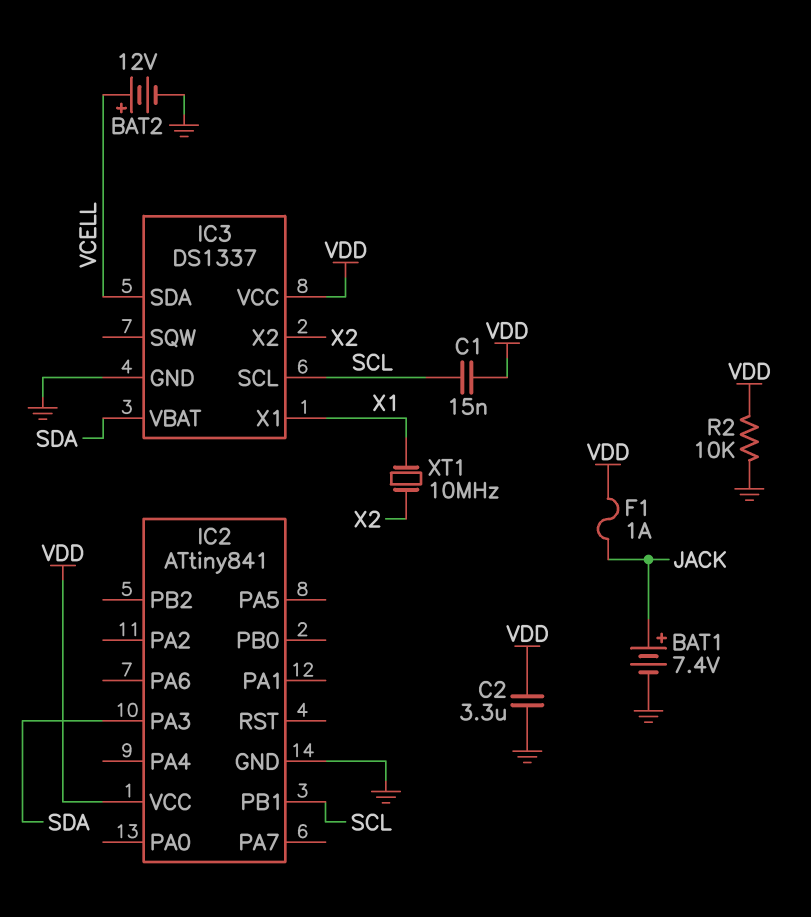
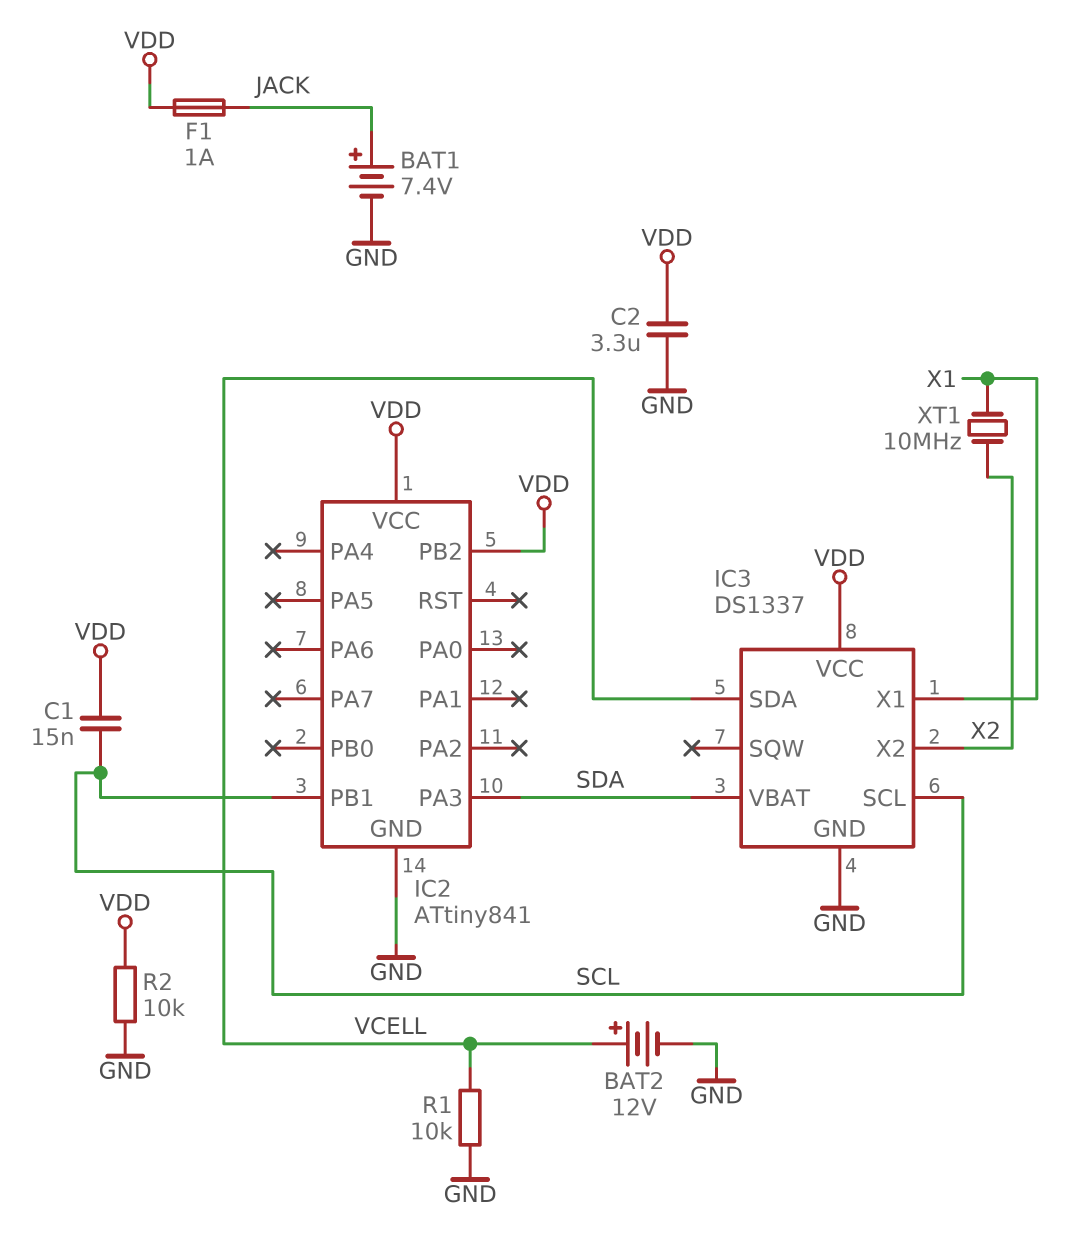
IC2 pin PB2: none -> VDD
R1: none -> 10k (GND, VCELL)

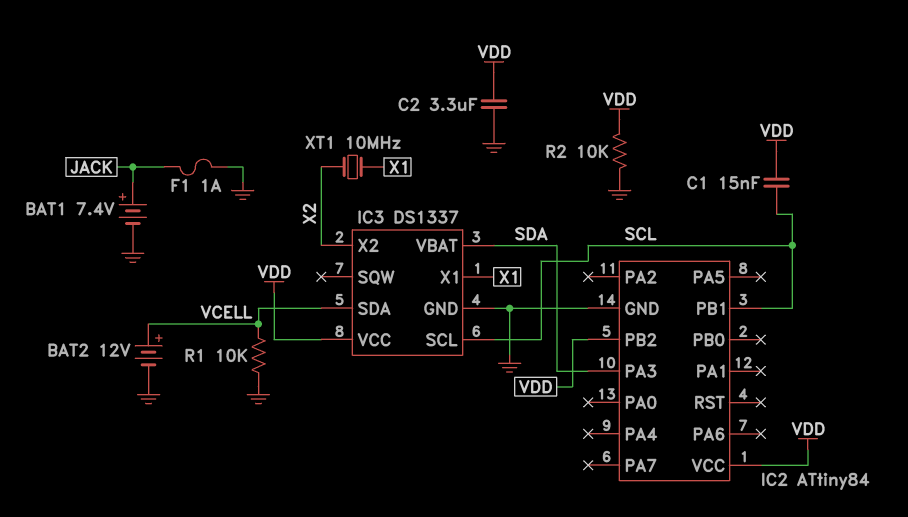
F1: 1A (JACK, VDD) -> 1A (GND, JACK)
IC2: ATtiny841 -> ATtiny84

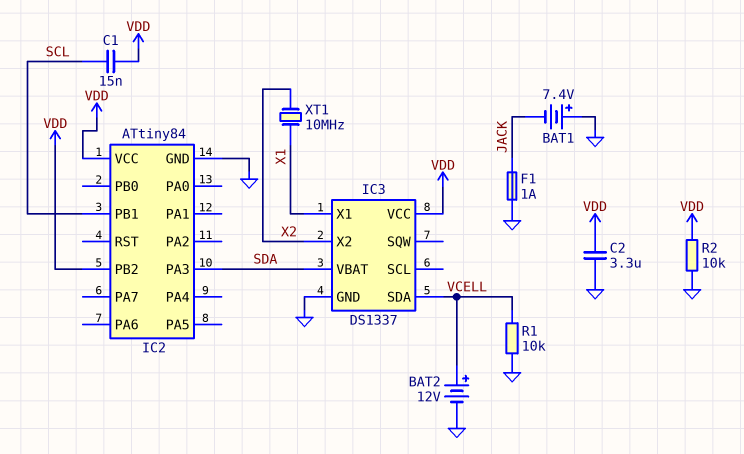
BAT1: 7.4V (plus JACK, minus GND) -> 7.4V (plus GND, minus JACK)
IC3 pin SCL: SCL -> none

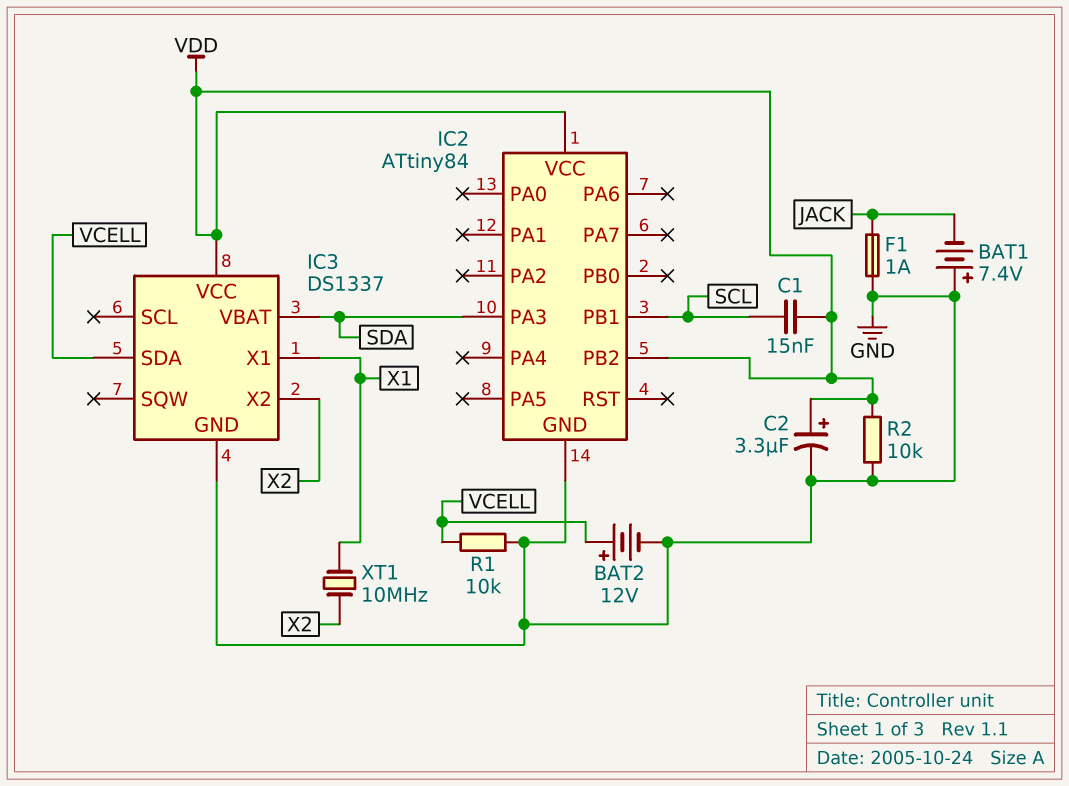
C2: 3.3uF (GND, VDD) -> 3.3uF (plus VDD, minus GND)

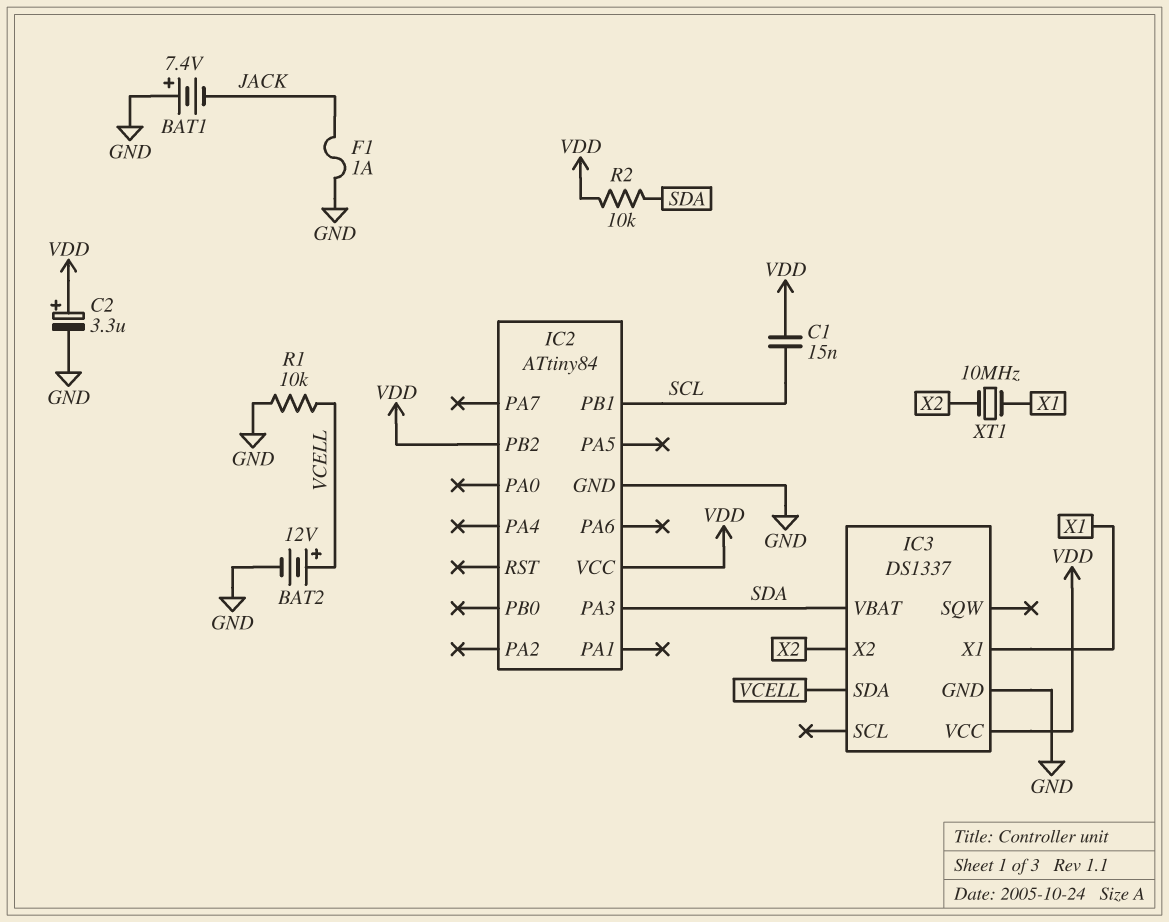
R2: 10k (GND, VDD) -> 10k (SDA, VDD)

